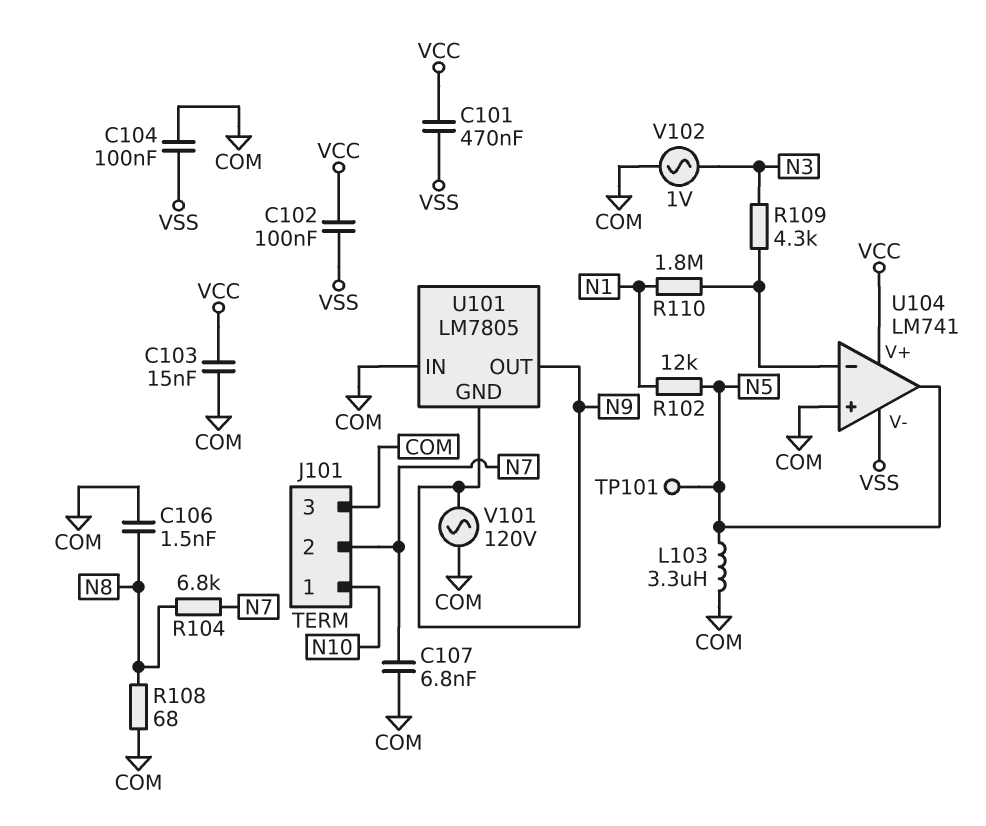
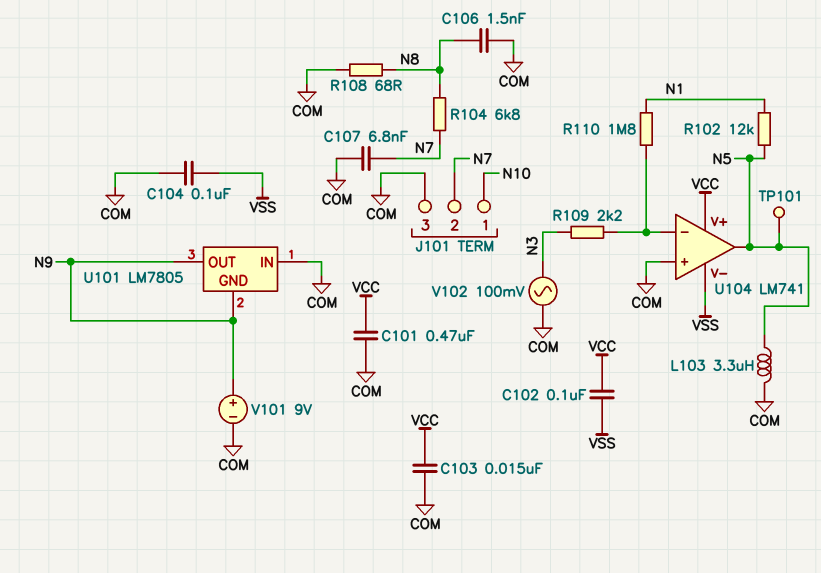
C101: 470nF (VCC, VSS) -> 470nF (COM, VCC)
R109: 4.3k (N3, U104/in-) -> 2.2k (N3, U104/in-)
V101: AC 120V (COM, N9) -> 9V (plus N9, minus COM)
V102: AC 1V (COM, N3) -> AC 100mV (COM, N3)

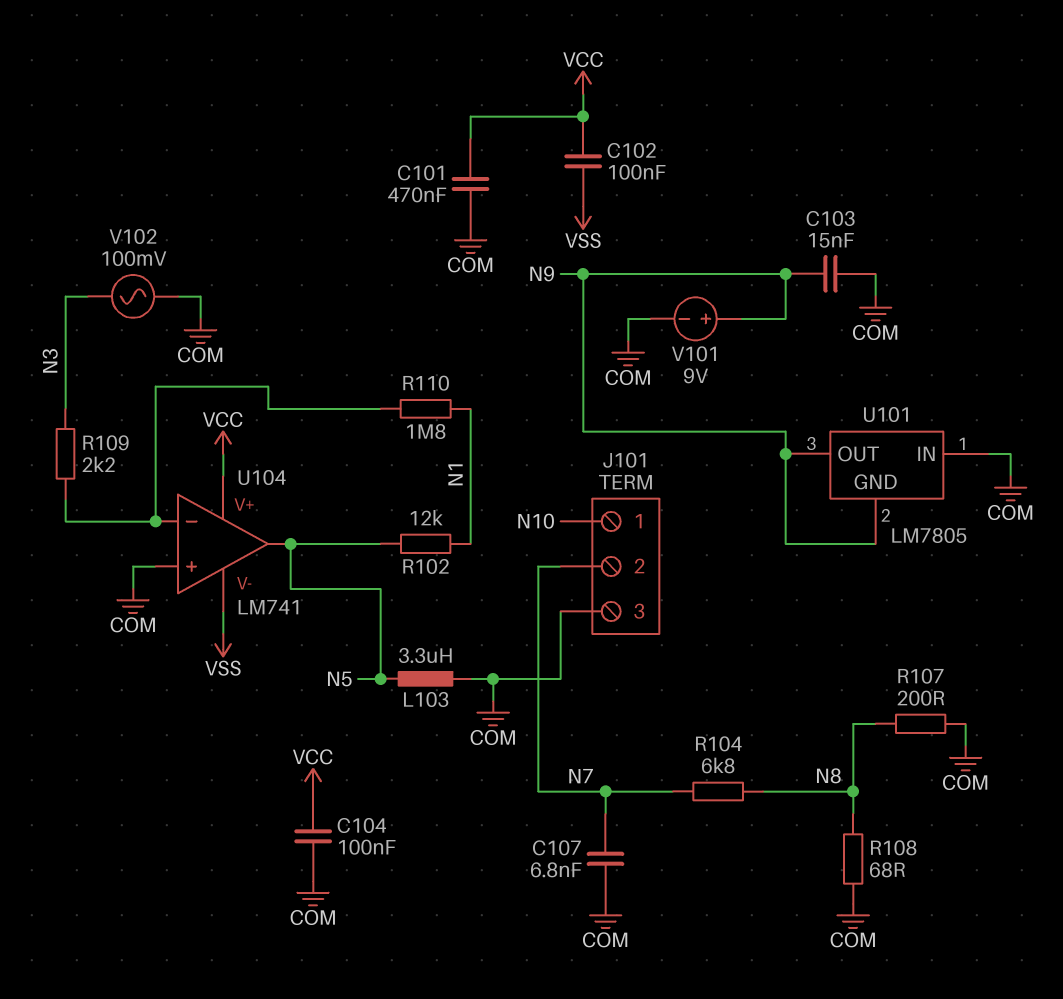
C103: 15nF (COM, VCC) -> 15nF (COM, N9)
C104: 100nF (COM, VSS) -> 100nF (COM, VCC)
C106: 1.5nF (COM, N8) -> none
R107: none -> 200 (COM, N8)
TP101: test point (N5) -> none

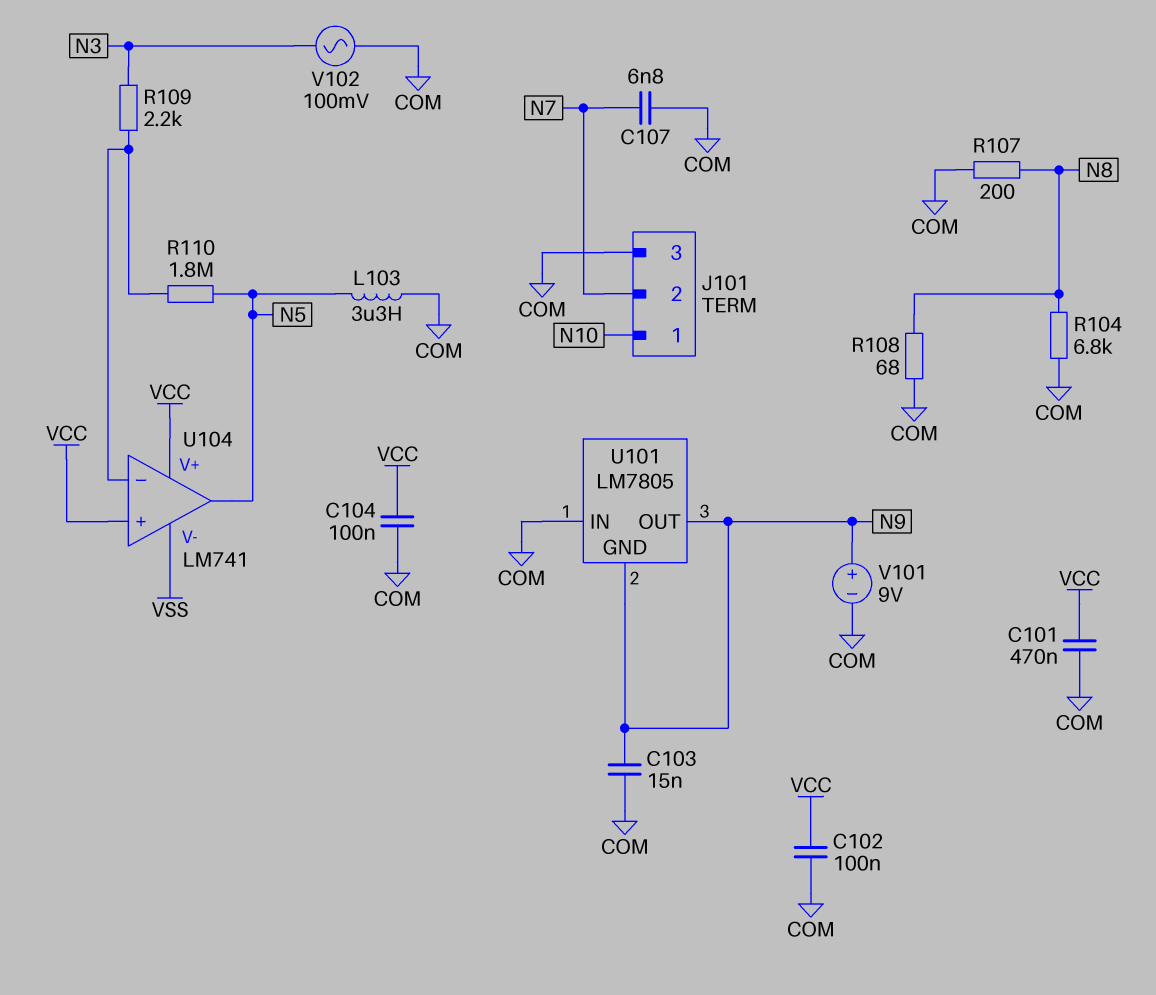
C102: 100nF (VCC, VSS) -> 100nF (COM, VCC)
R102: 12k (N1, N5) -> none
R104: 6.8k (N7, N8) -> 6.8k (COM, N8)
R110: 1.8M (N1, U104/in-) -> 1.8M (N5, U104/in-)
U104 pin in+: COM -> VCC

